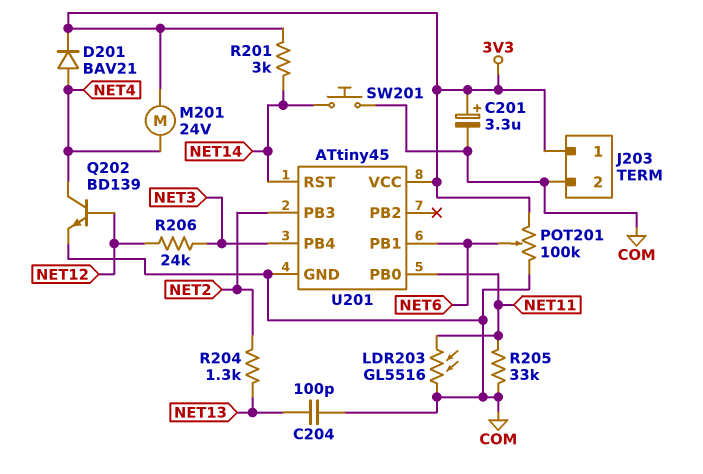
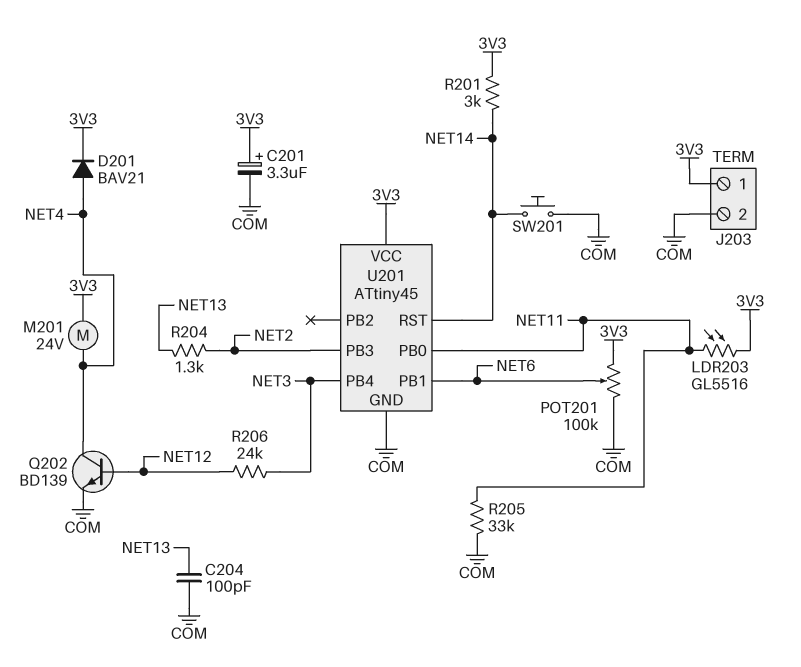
LDR203: GL5516 (COM, NET11) -> GL5516 (3V3, NET11)

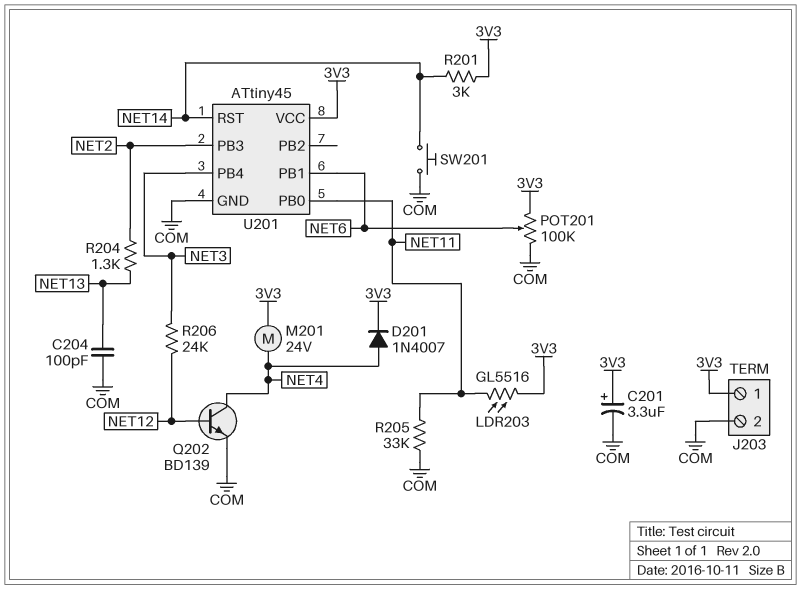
D201: diode BAV21 (A NET4, K 3V3) -> diode 1N4007 (A NET4, K 3V3)

